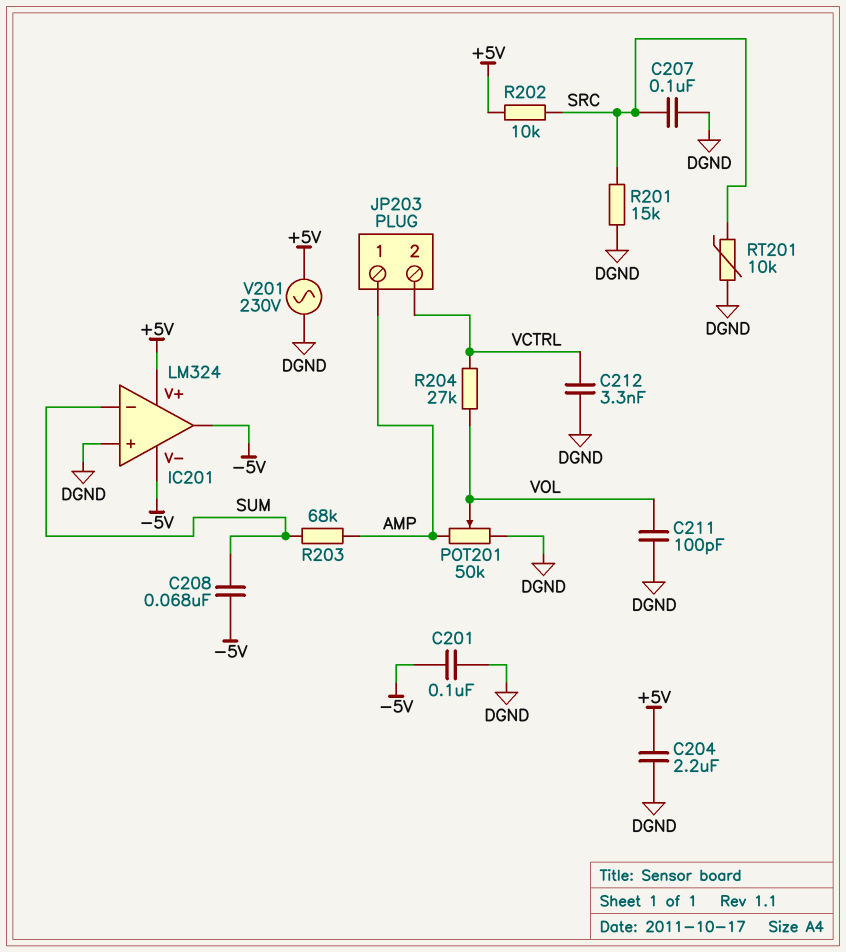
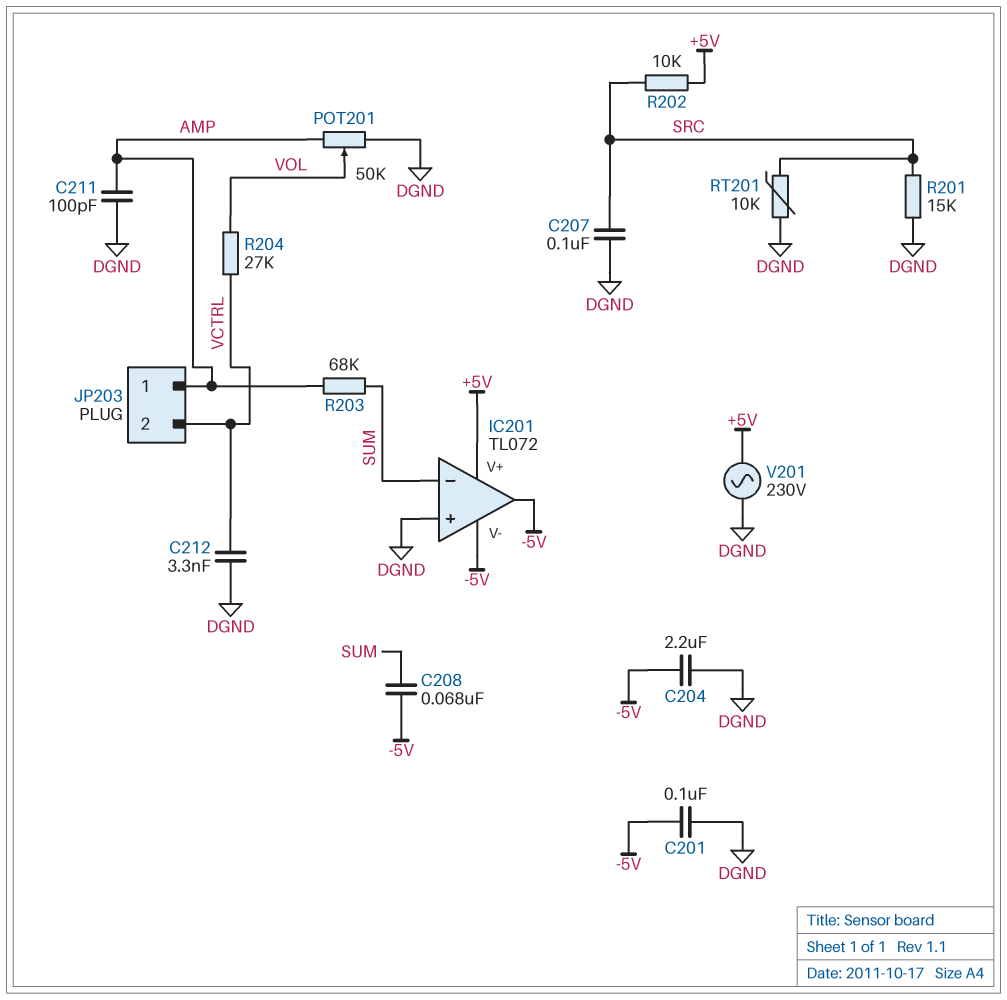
C204: 2.2uF (+5V, DGND) -> 2.2uF (-5V, DGND)
C211: 100pF (DGND, VOL) -> 100pF (AMP, DGND)
IC201: LM324 -> TL072

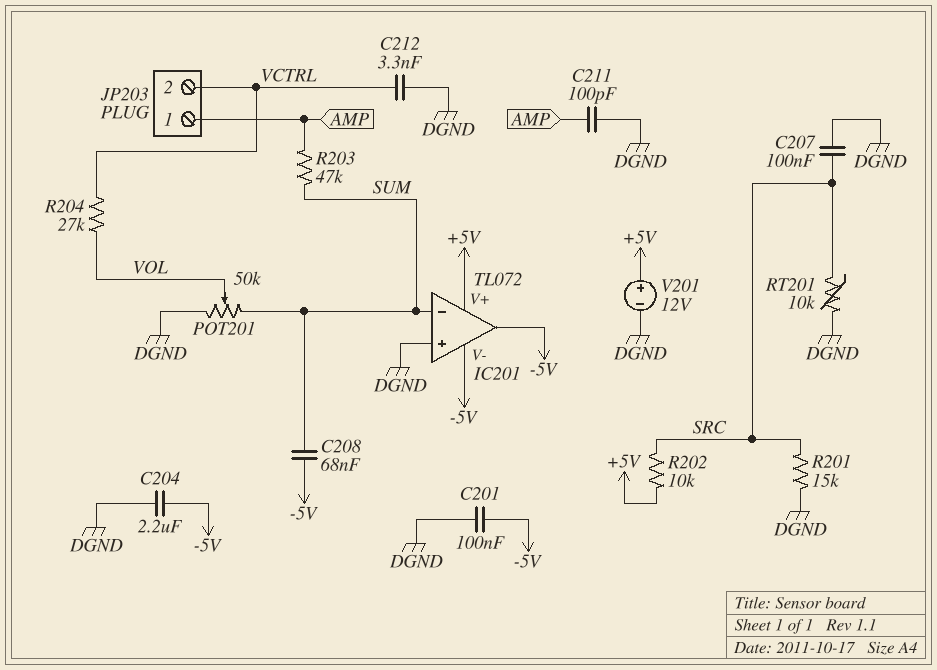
POT201: 50k (AMP, DGND, wiper VOL) -> 50k (DGND, SUM, wiper VOL)
R203: 68k (AMP, SUM) -> 47k (AMP, SUM)
V201: AC 230V (+5V, DGND) -> 12V (plus +5V, minus DGND)

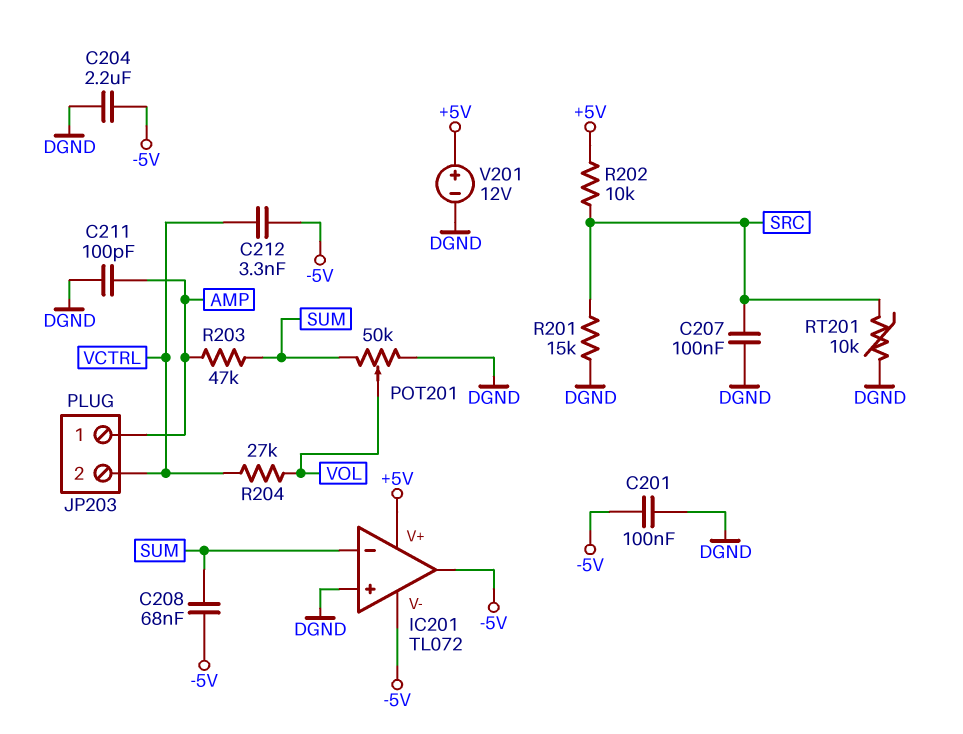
C212: 3.3nF (DGND, VCTRL) -> 3.3nF (-5V, VCTRL)

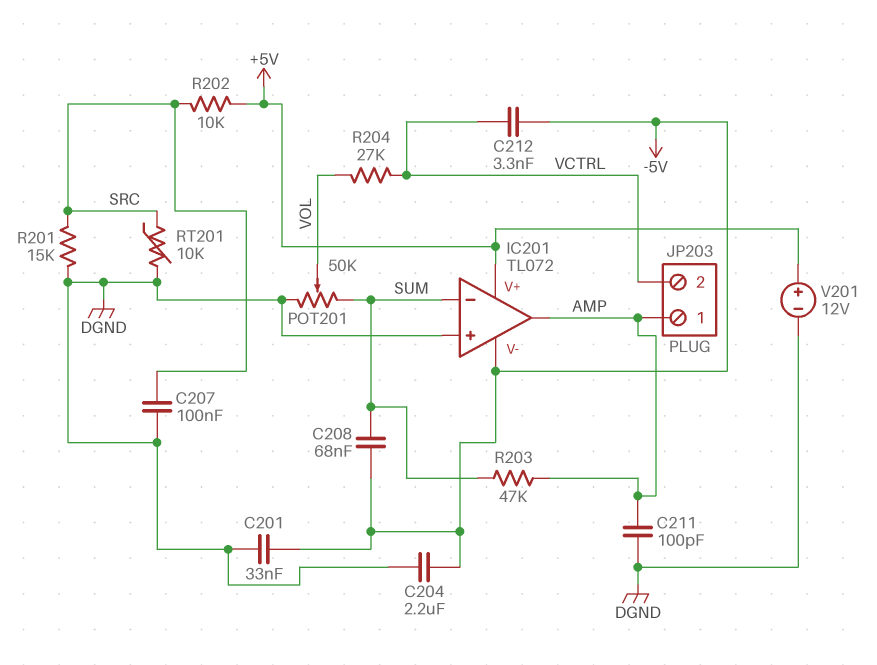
C201: 100nF (-5V, DGND) -> 33nF (-5V, DGND)
IC201 pin out: -5V -> AMP

